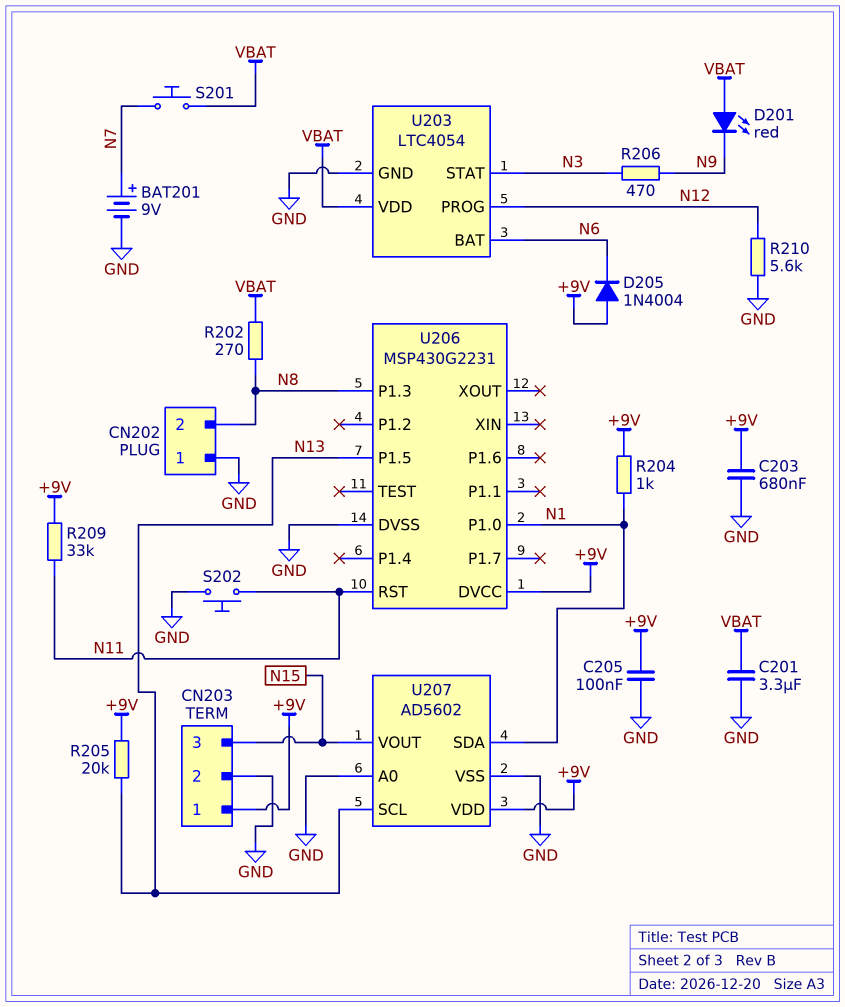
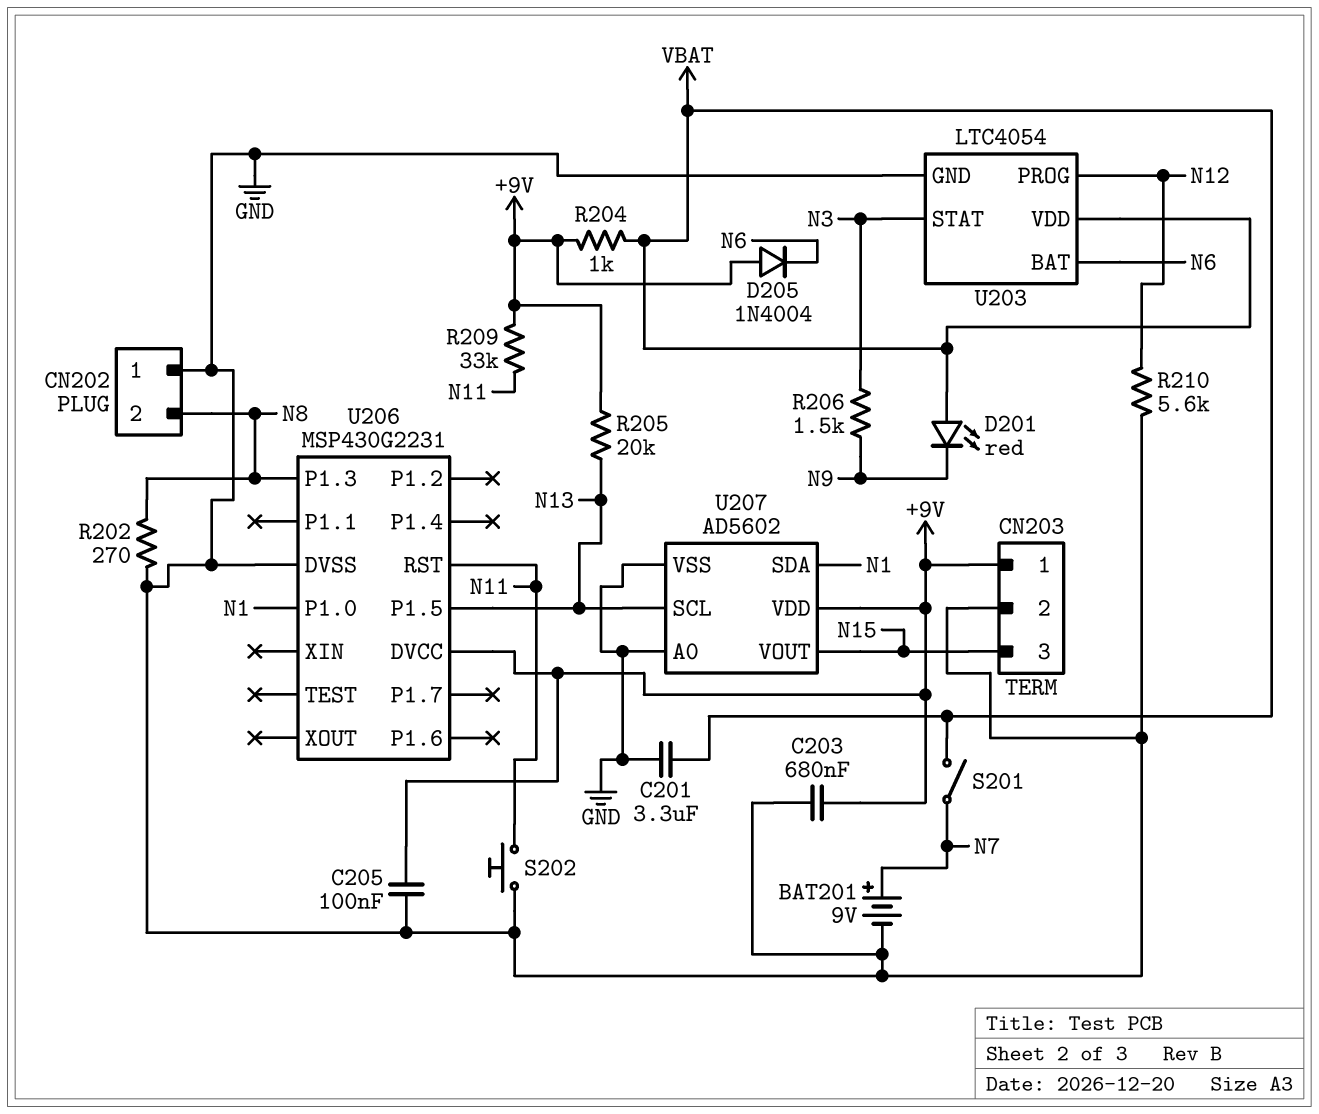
R202: 270 (N8, VBAT) -> 270 (GND, N8)
R204: 1k (+9V, N1) -> 1k (+9V, VBAT)
R206: 470 (N3, N9) -> 1.5k (N3, N9)
S201: button (N7, VBAT) -> switch (N7, VBAT)

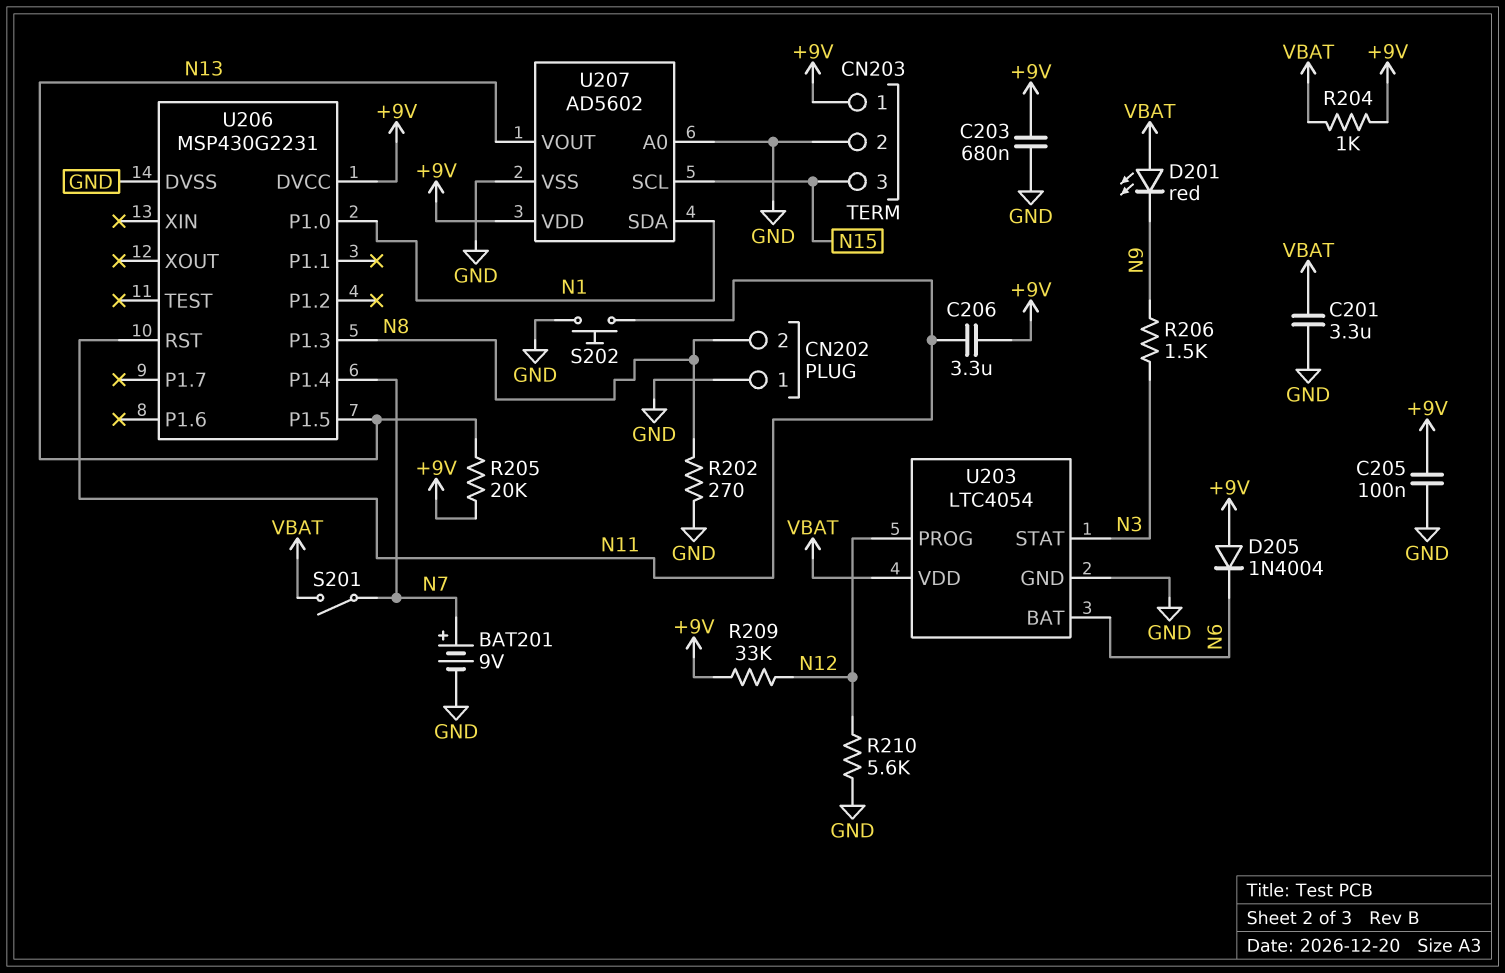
C206: none -> 3.3uF (+9V, N11)
R209: 33k (+9V, N11) -> 33k (+9V, N12)
U206 pin P1.4: none -> N7
U207 pin SCL: N13 -> N15
U207 pin VOUT: N15 -> N13

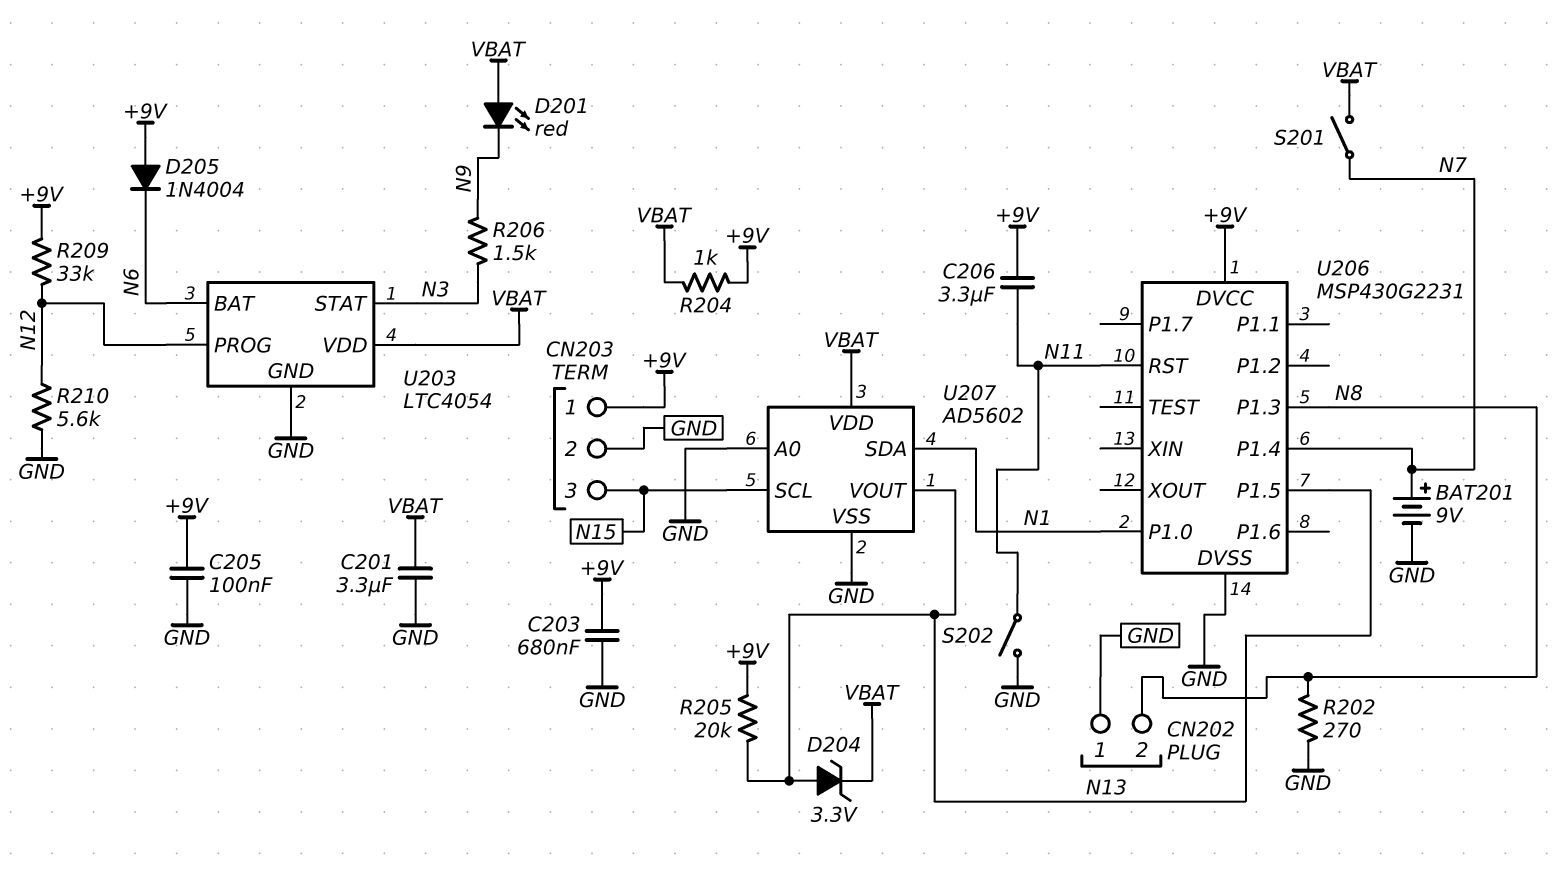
D204: none -> zener 3.3V (A N13, K VBAT)
S202: button (GND, N11) -> switch (GND, N11)
U207 pin VDD: +9V -> VBAT

